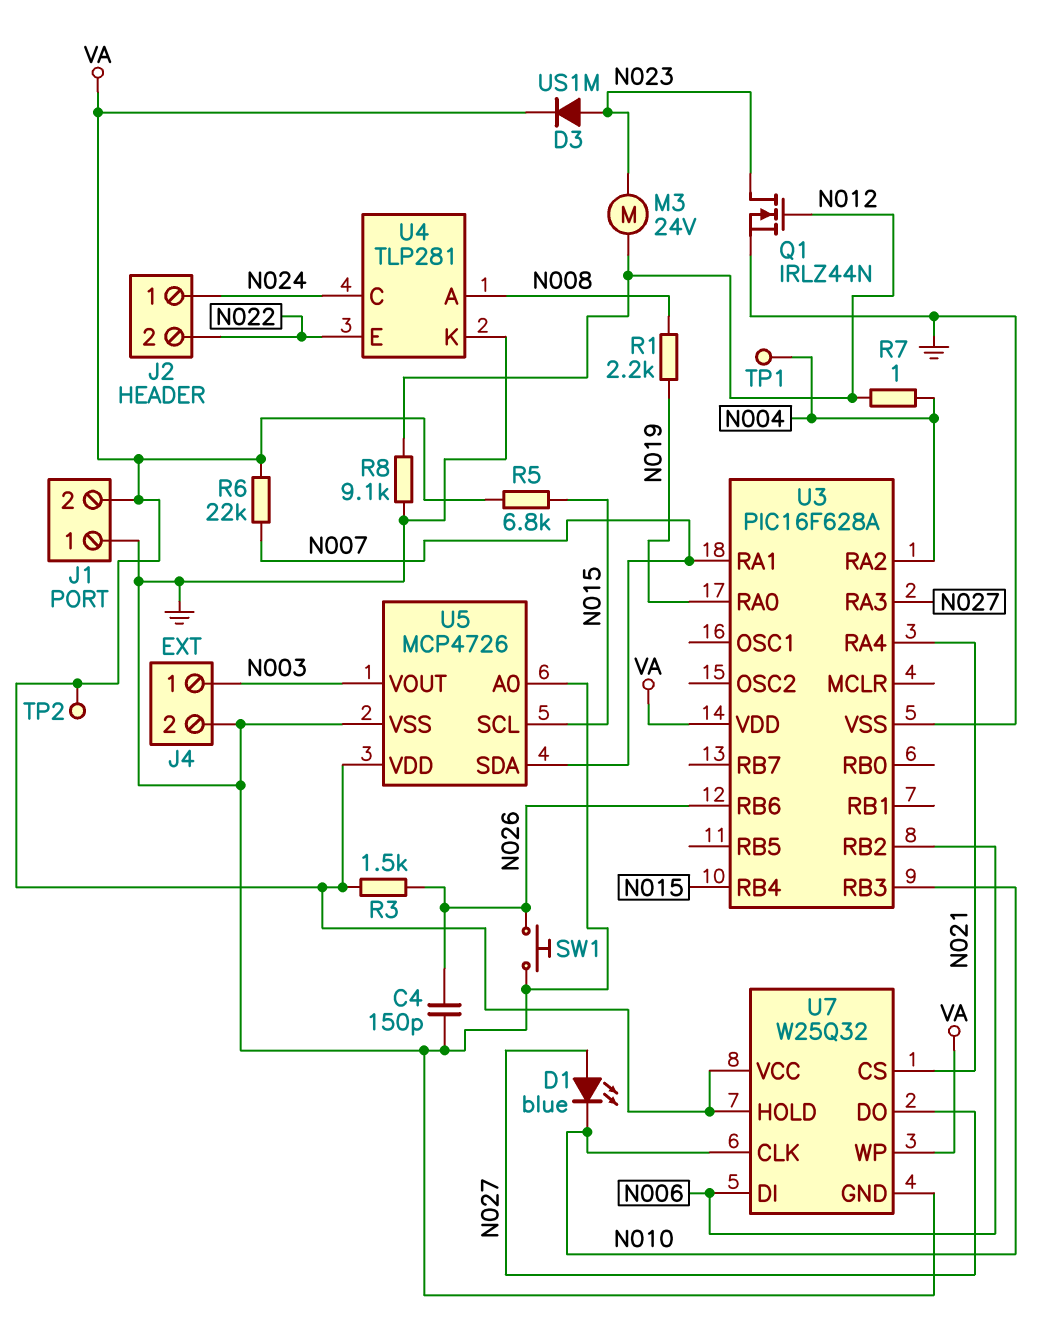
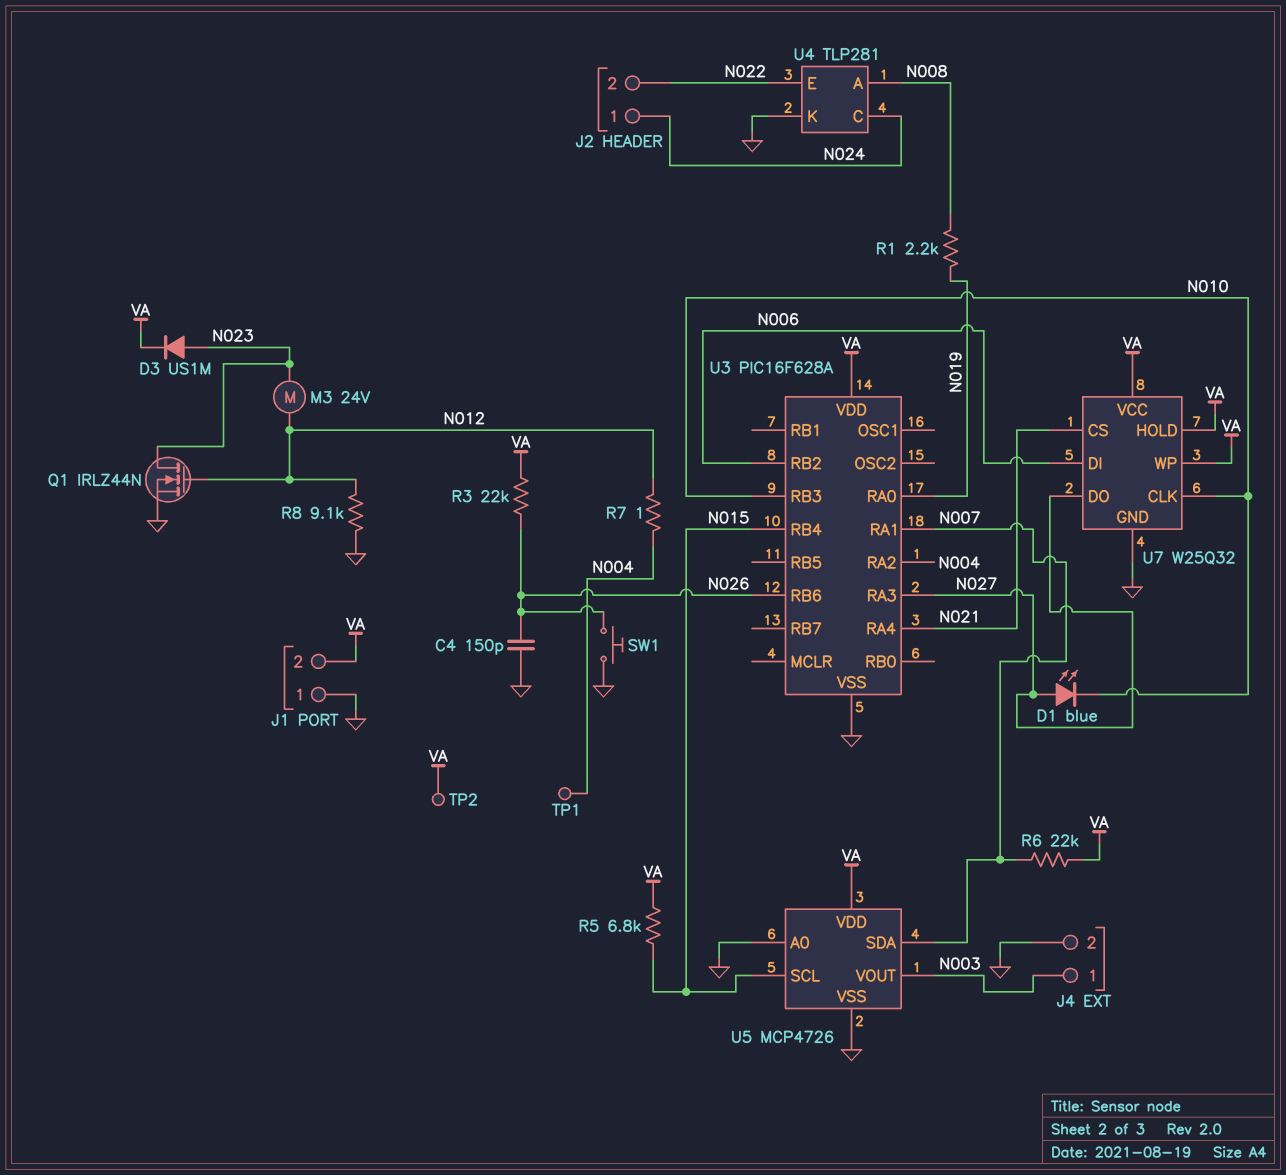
R3: 1.5k (N026, VA) -> 22k (N026, VA)

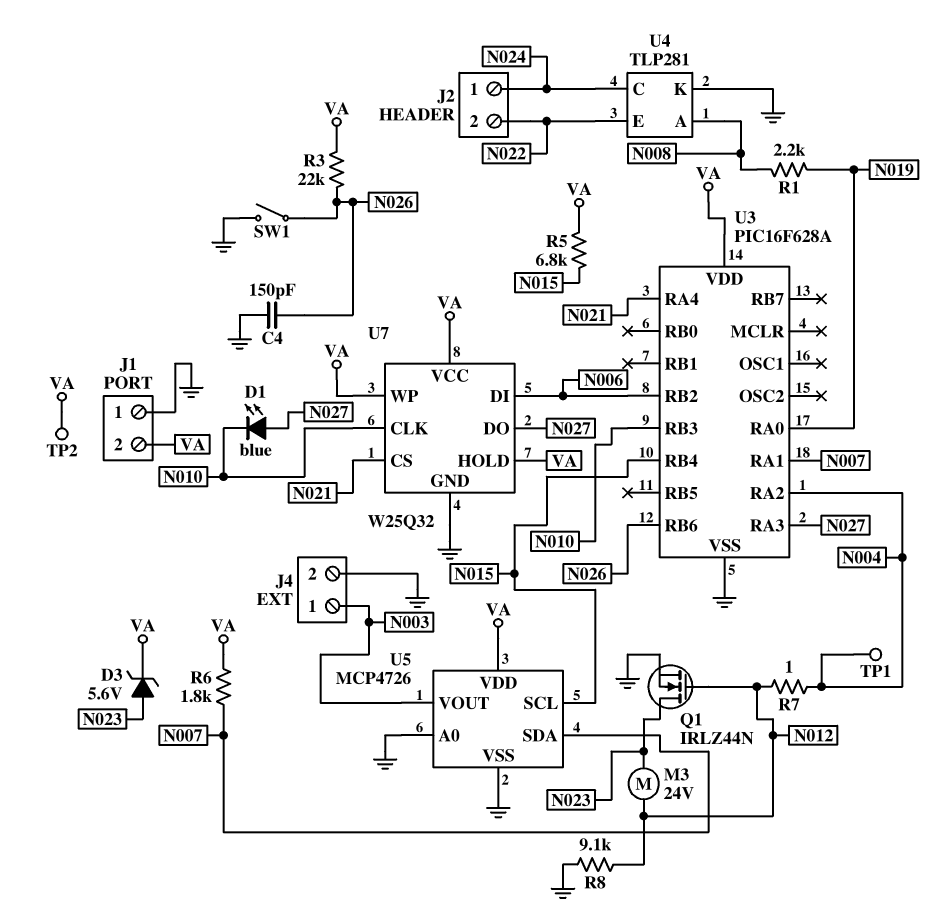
D3: diode US1M (A N023, K VA) -> zener 5.6V (A N023, K VA)
R6: 22k (N007, VA) -> 1.8k (N007, VA)
SW1: button (GND, N026) -> switch (GND, N026)

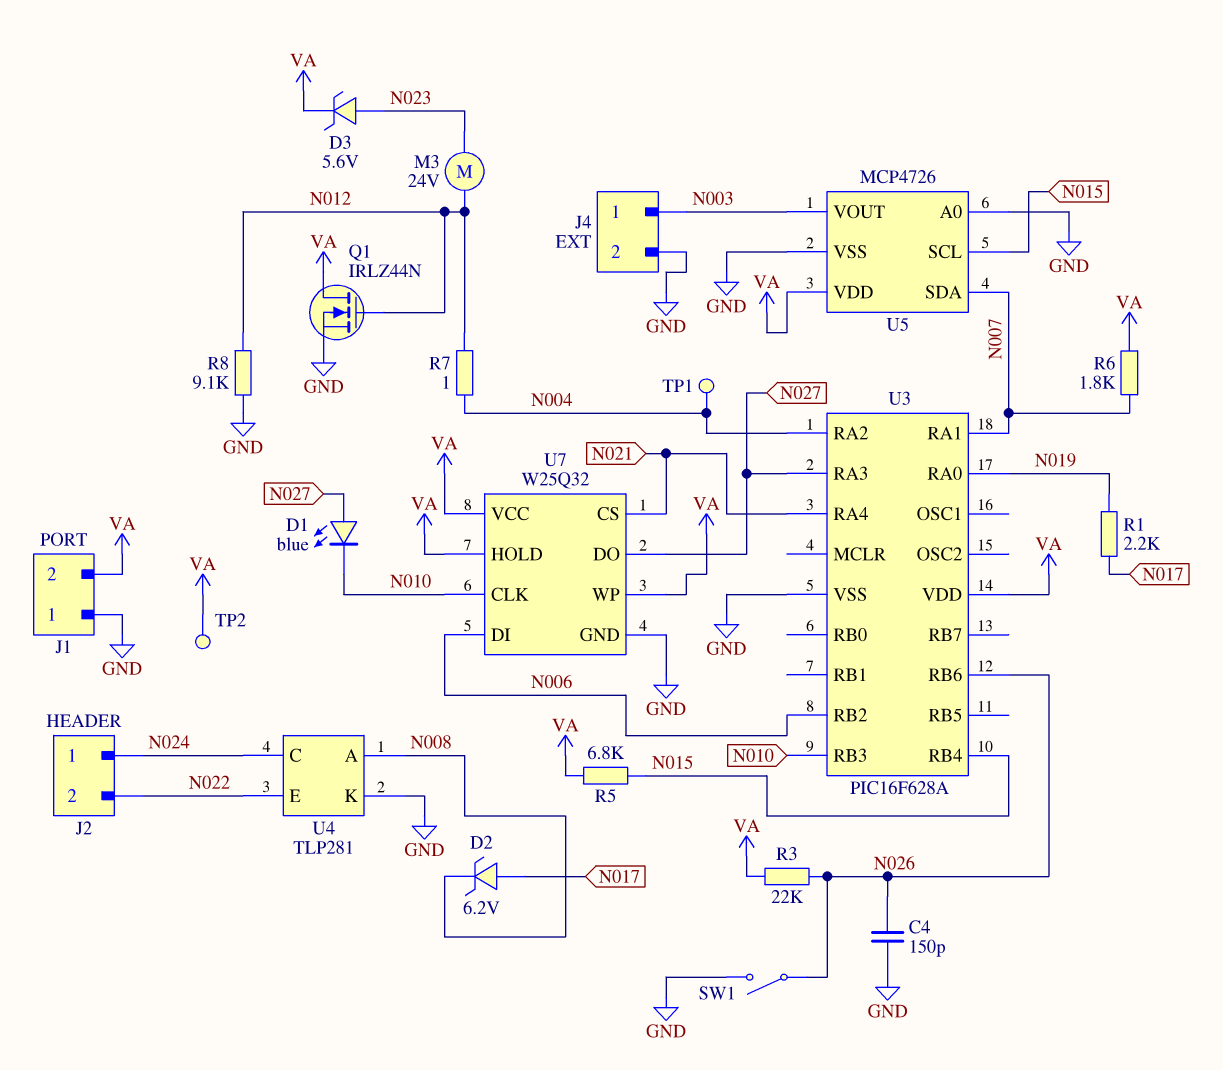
D2: none -> zener 6.2V (A N017, K N008)
Q1: NMOS IRLZ44N (G N012, D N023, S GND) -> NMOS IRLZ44N (G N012, D VA, S GND)
R1: 2.2k (N008, N019) -> 2.2k (N017, N019)

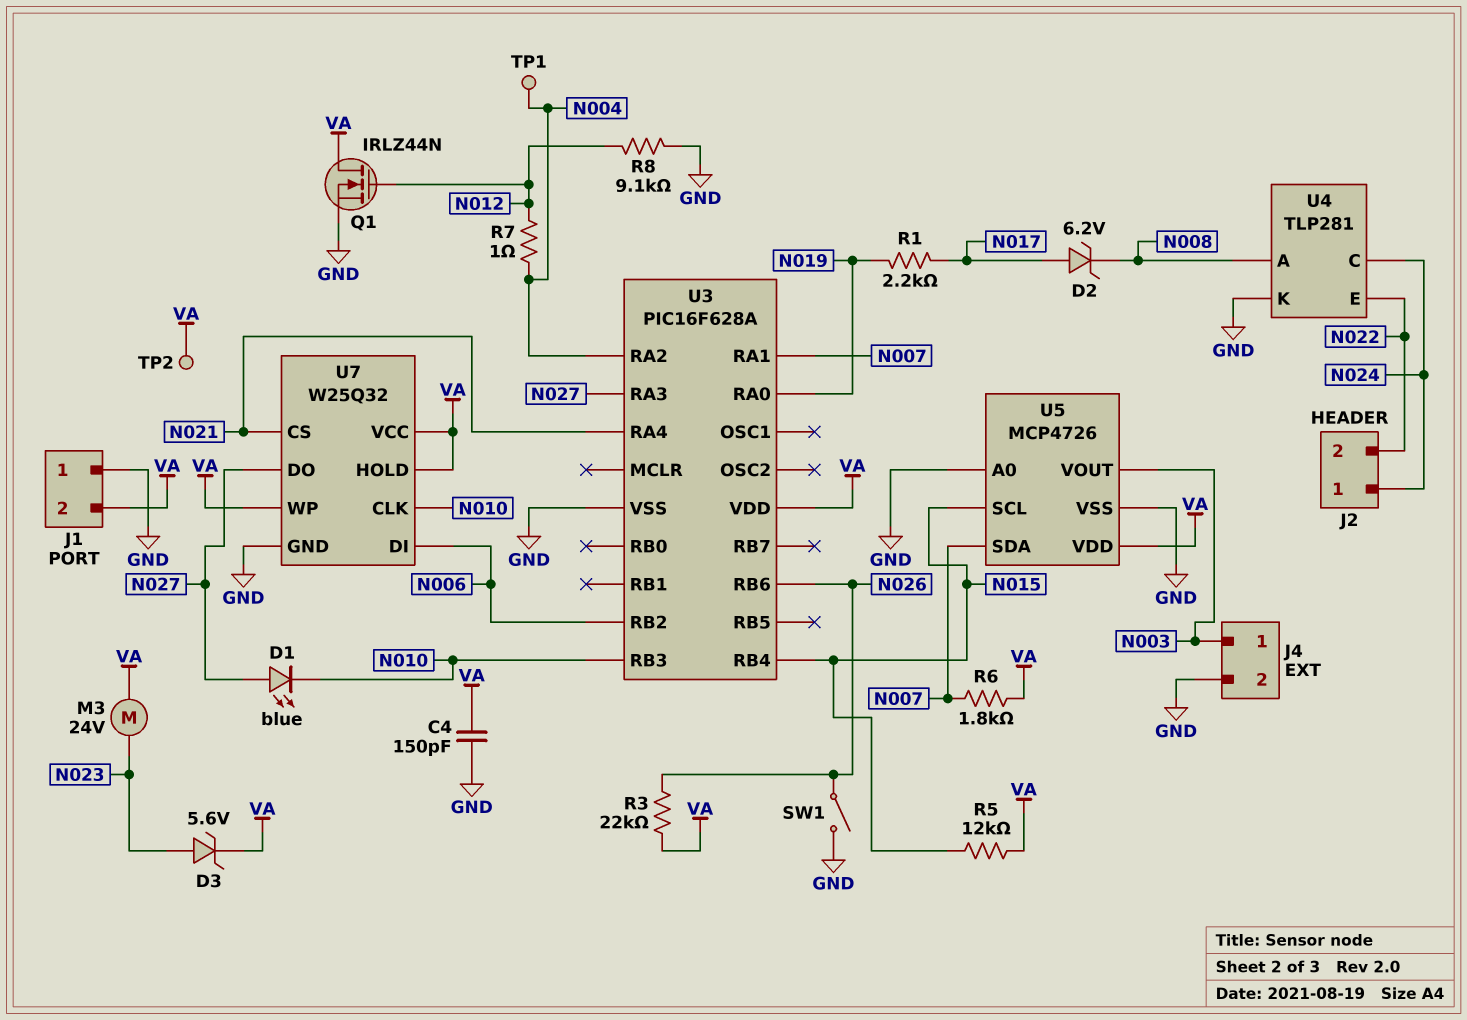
C4: 150pF (GND, N026) -> 150pF (GND, VA)
M3: motor 24V (N012, N023) -> motor 24V (N023, VA)
R5: 6.8k (N015, VA) -> 12k (N015, VA)

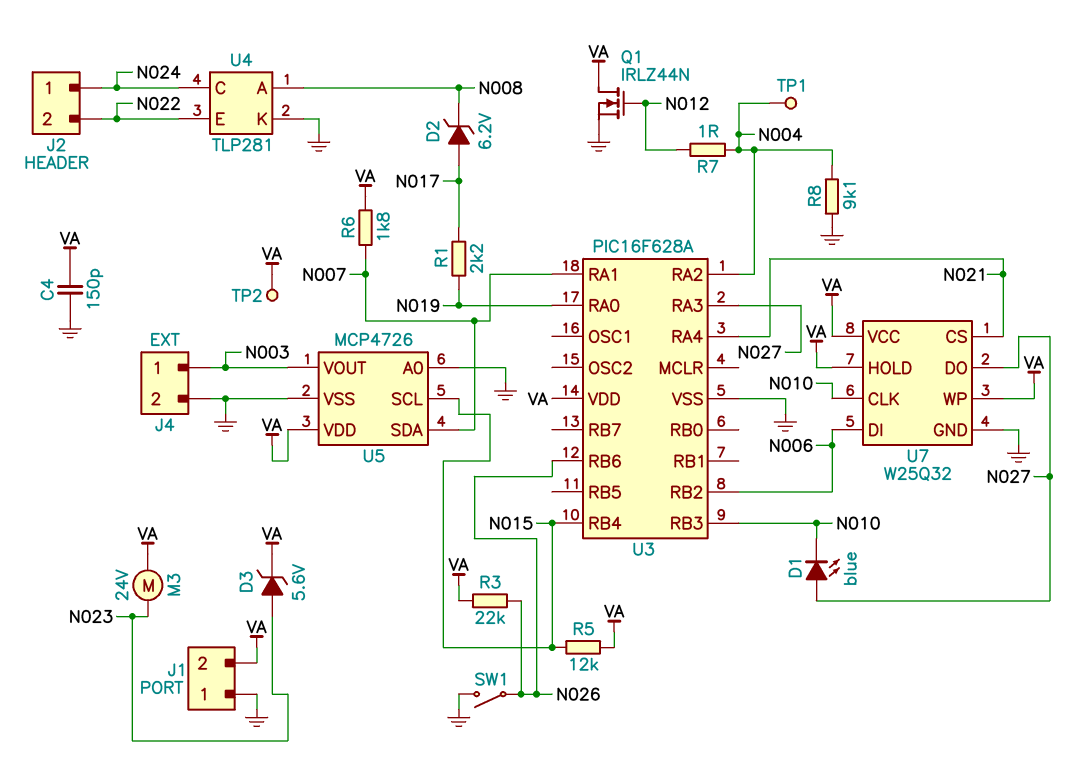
R8: 9.1k (GND, N012) -> 9.1k (GND, N004)

